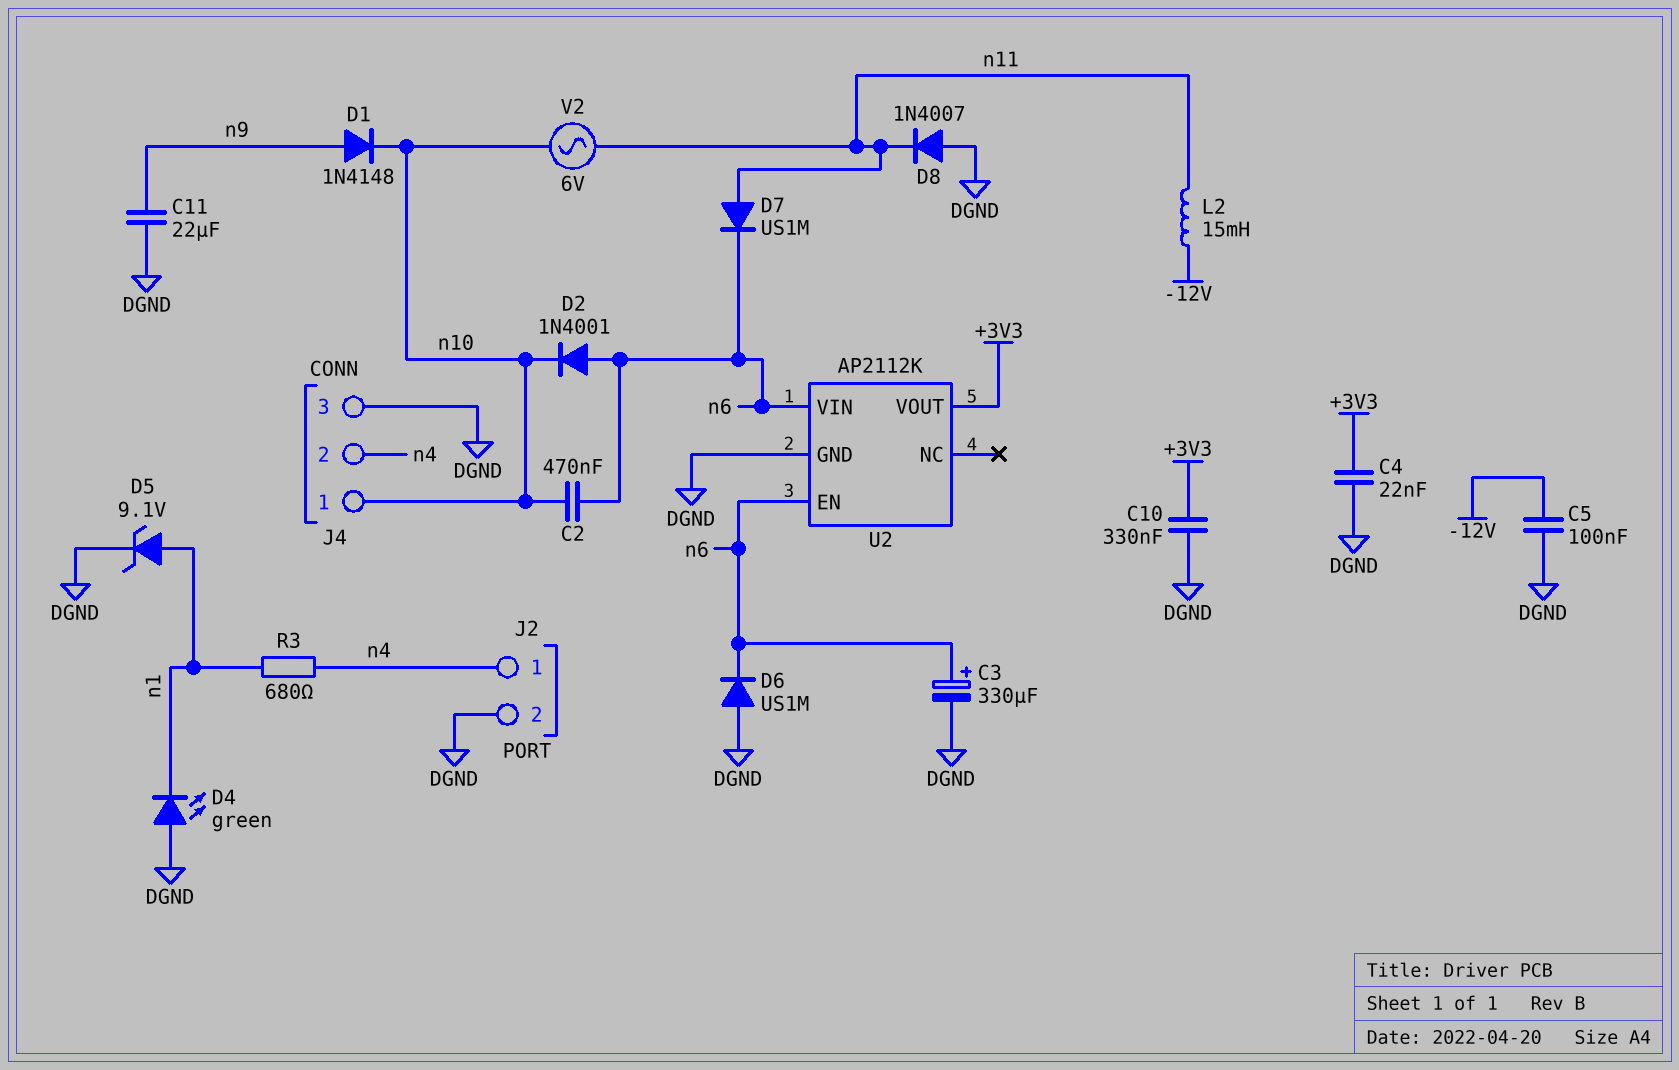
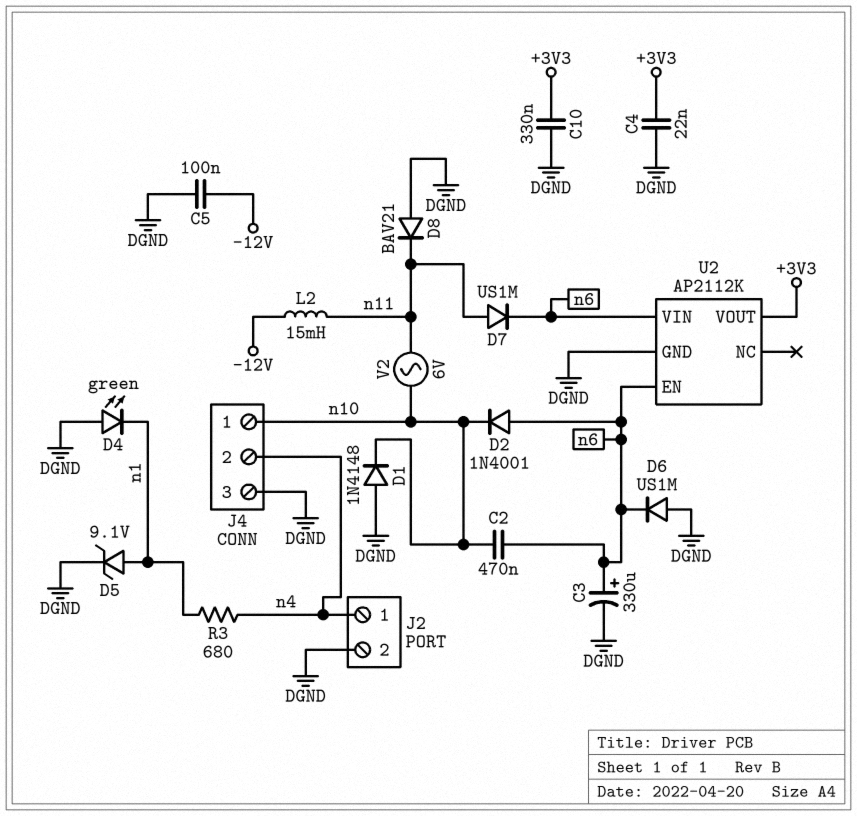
C11: 22uF (DGND, n9) -> none
D1: diode 1N4148 (A n9, K n10) -> diode 1N4148 (A DGND, K n10)
D8: diode 1N4007 (A DGND, K n11) -> diode BAV21 (A DGND, K n11)

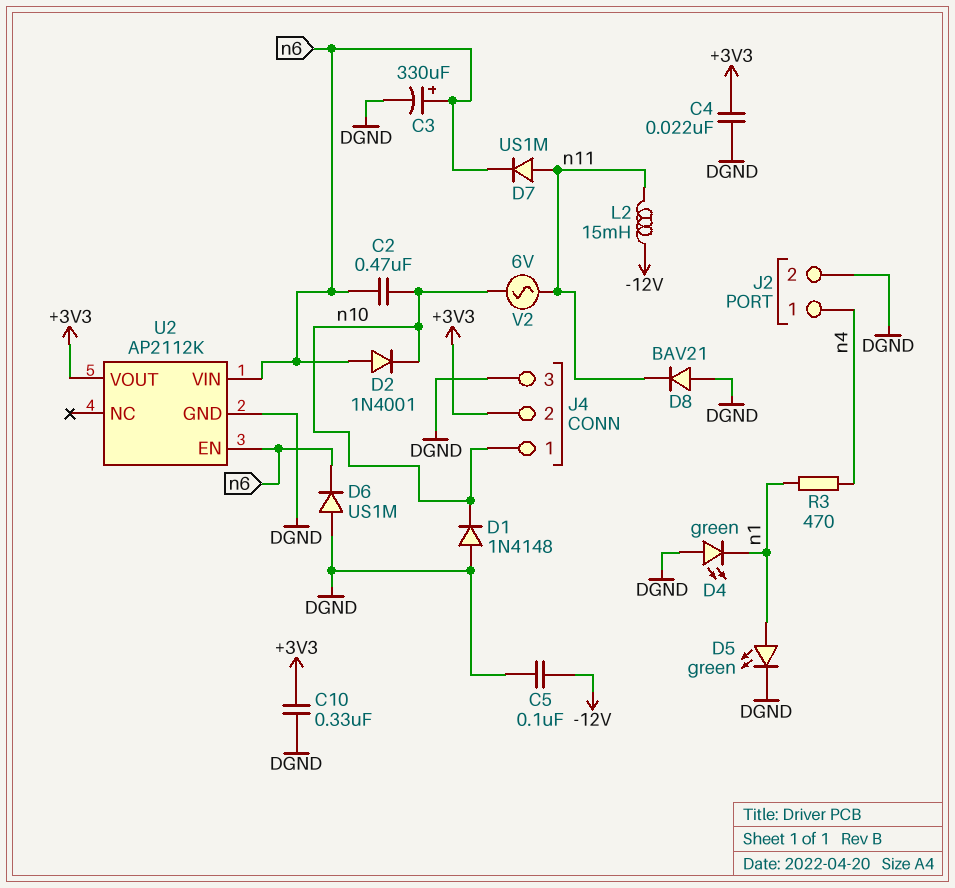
D5: zener 9.1V (A n1, K DGND) -> LED green (A n1, K DGND)
J4 pin 2: n4 -> +3V3
R3: 680 (n1, n4) -> 470 (n1, n4)

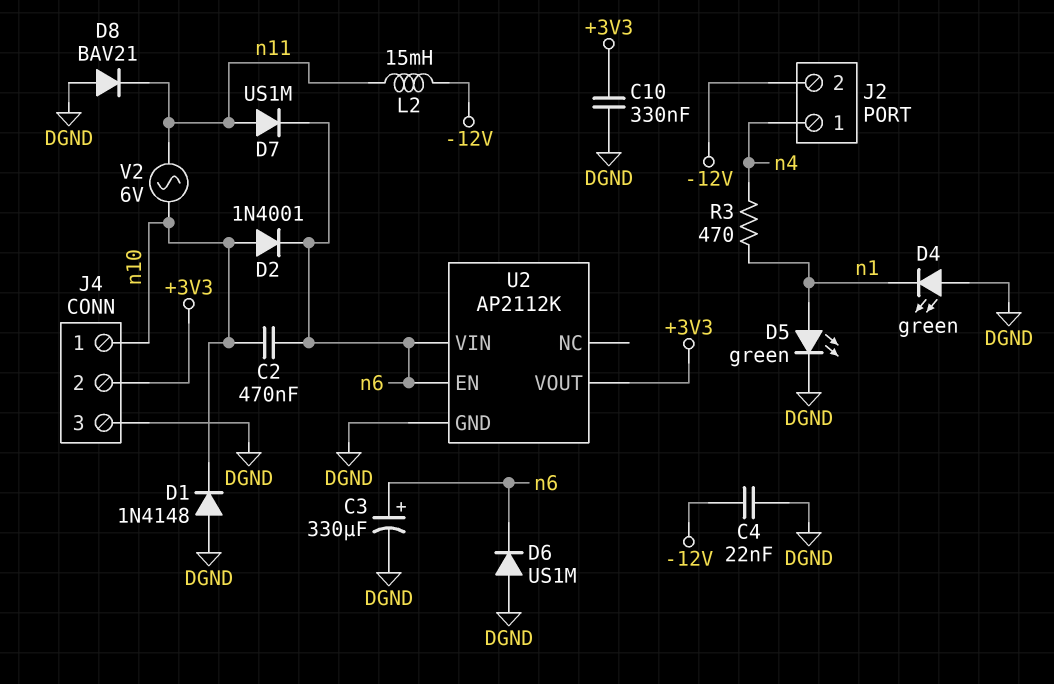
C4: 22nF (+3V3, DGND) -> 22nF (-12V, DGND)
C5: 100nF (-12V, DGND) -> none
D2: diode 1N4001 (A n6, K n10) -> diode 1N4001 (A n10, K n6)
J2 pin 2: DGND -> -12V

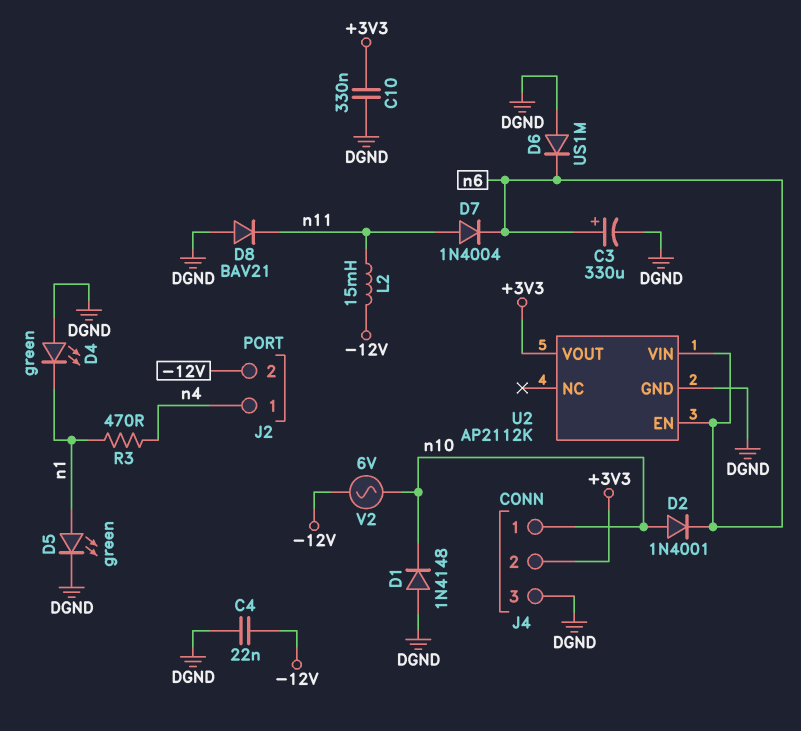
C2: 470nF (n6, n10) -> none
D7: diode US1M (A n11, K n6) -> diode 1N4004 (A n11, K n6)
V2: AC 6V (n10, n11) -> AC 6V (-12V, n10)

